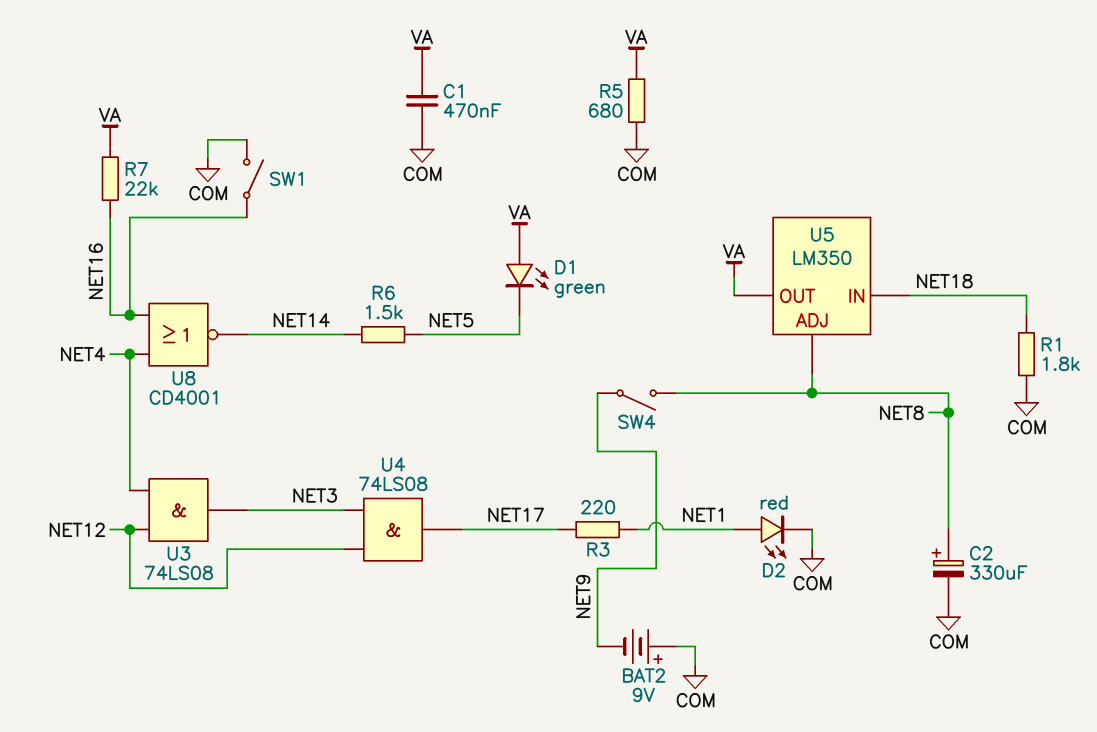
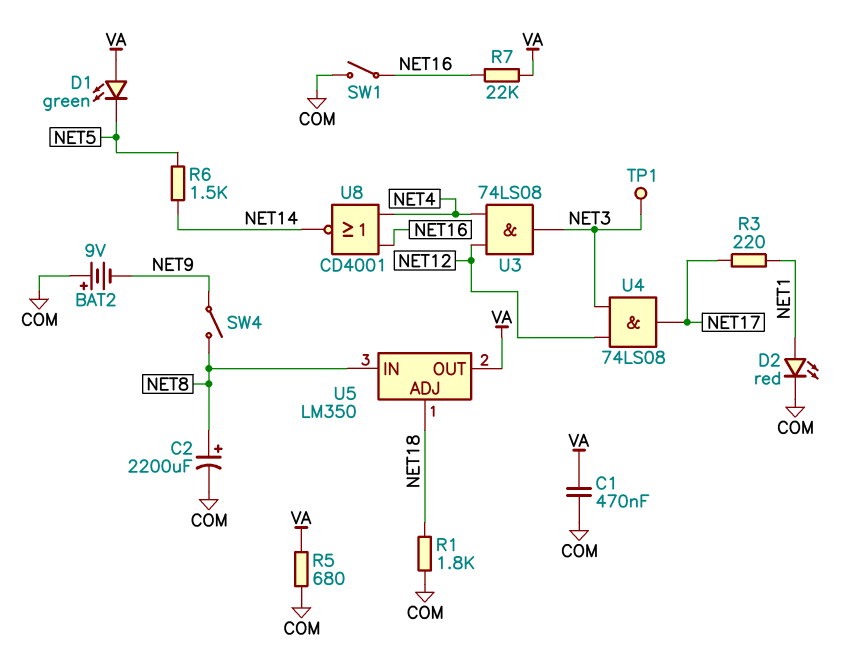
C2: 330uF (plus NET8, minus COM) -> 2200uF (plus NET8, minus COM)
TP1: none -> test point (NET3)
U5 pin ADJ: NET8 -> NET18
U5 pin IN: NET18 -> NET8

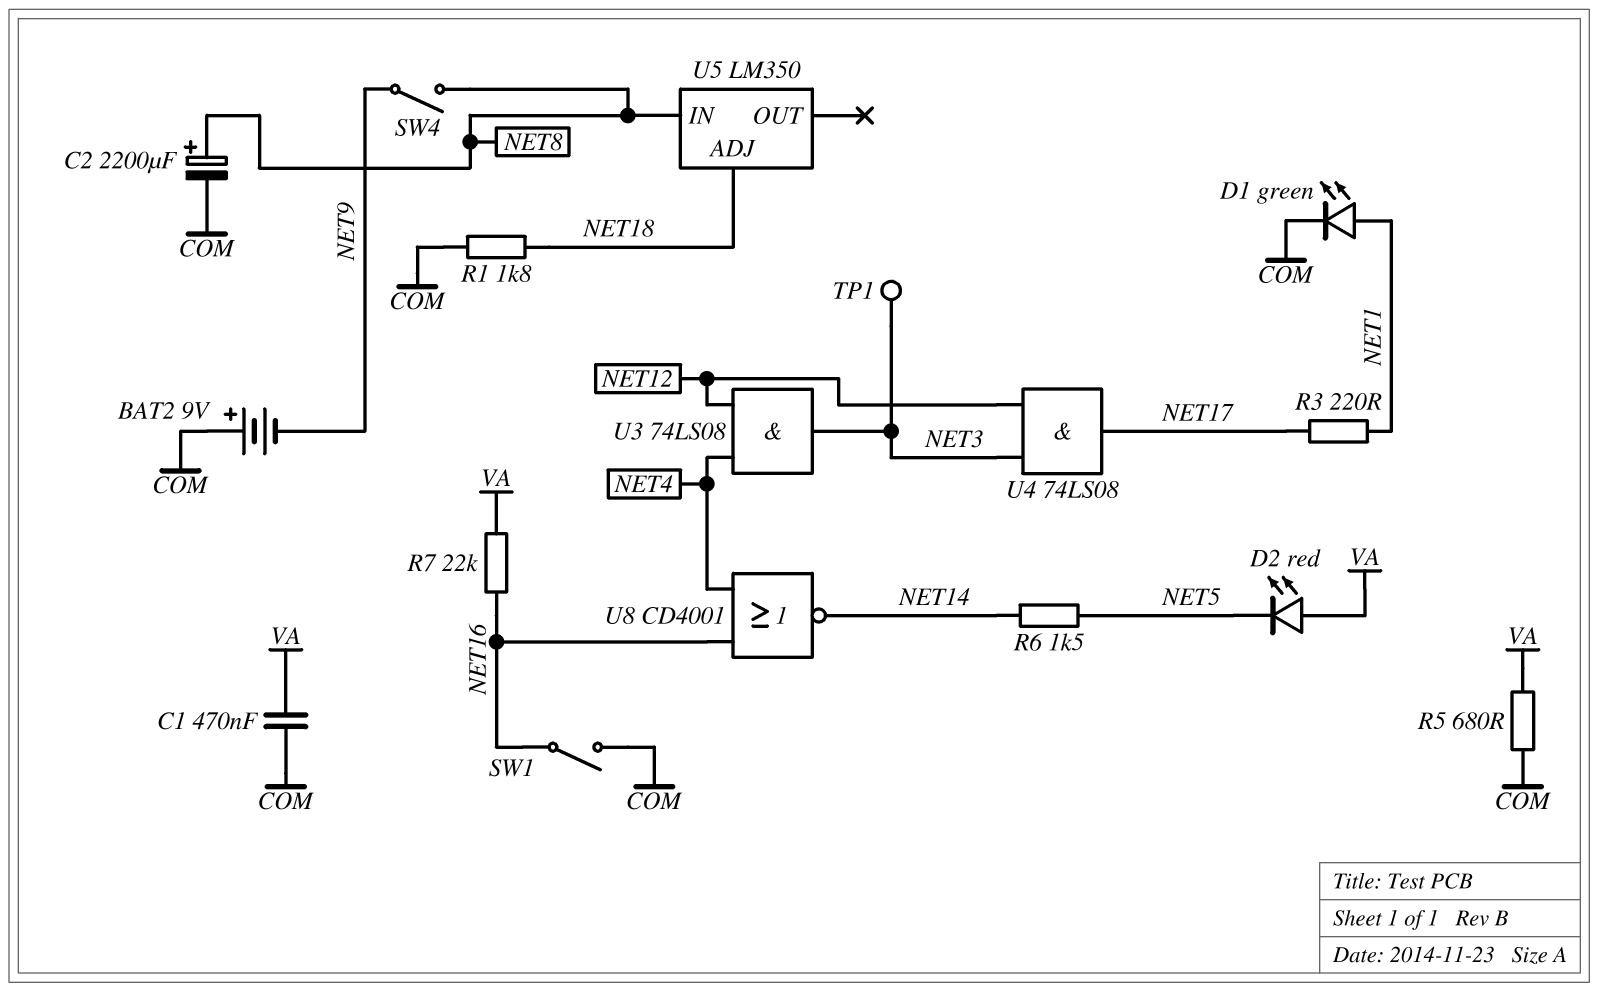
D1: LED green (A VA, K NET5) -> LED green (A NET1, K COM)
D2: LED red (A NET1, K COM) -> LED red (A VA, K NET5)
U5 pin OUT: VA -> none

